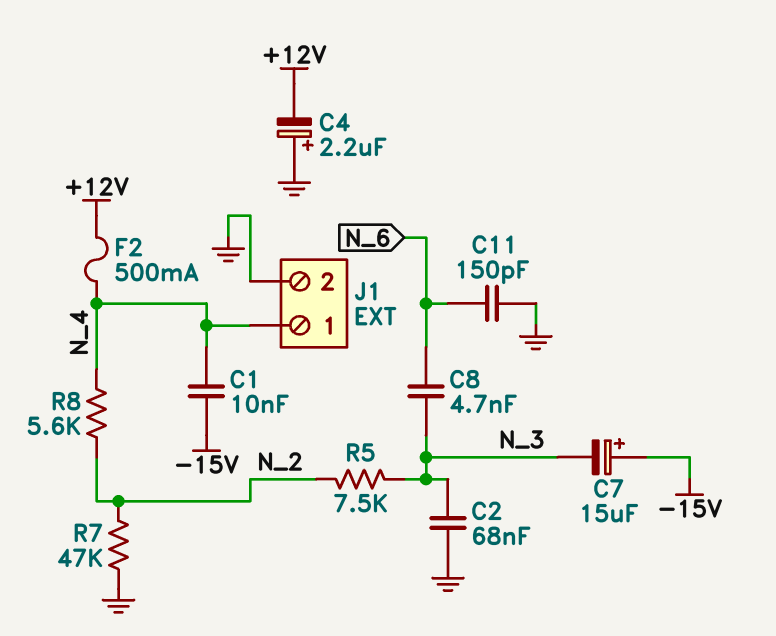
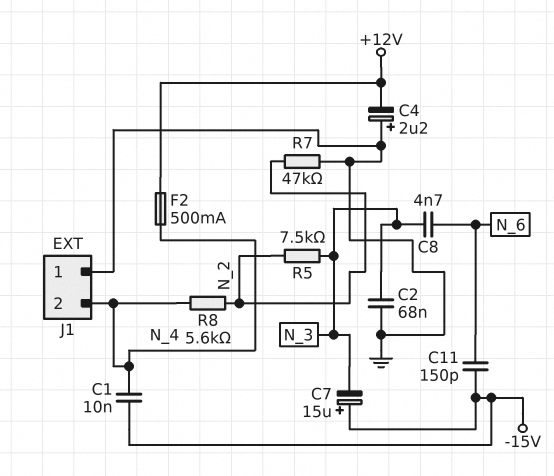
C11: 150pF (GND, N_6) -> 150pF (-15V, N_6)
J1 pin 1: N_4 -> GND
J1 pin 2: GND -> N_4

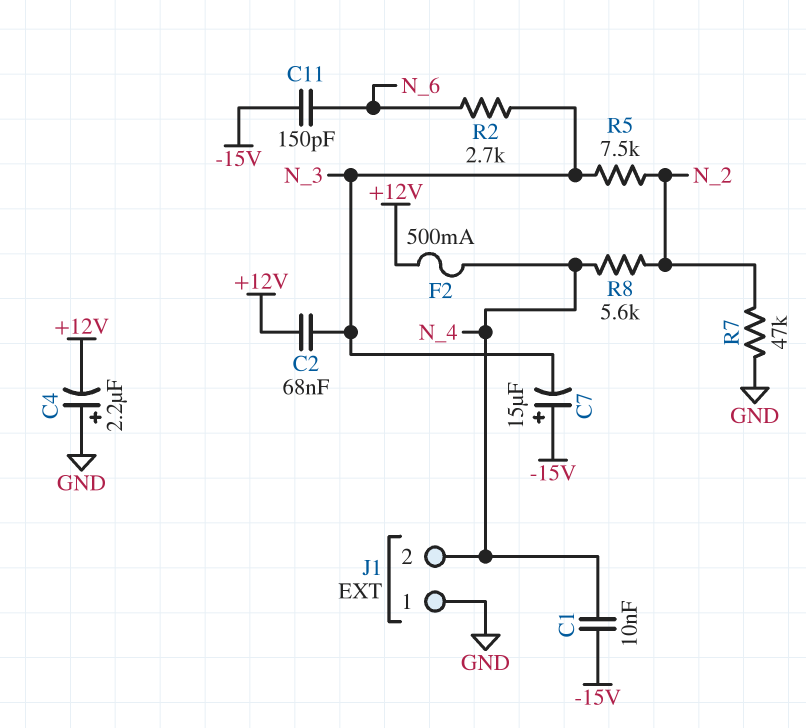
C2: 68nF (GND, N_3) -> 68nF (+12V, N_3)
C8: 4.7nF (N_3, N_6) -> none
R2: none -> 2.7k (N_3, N_6)

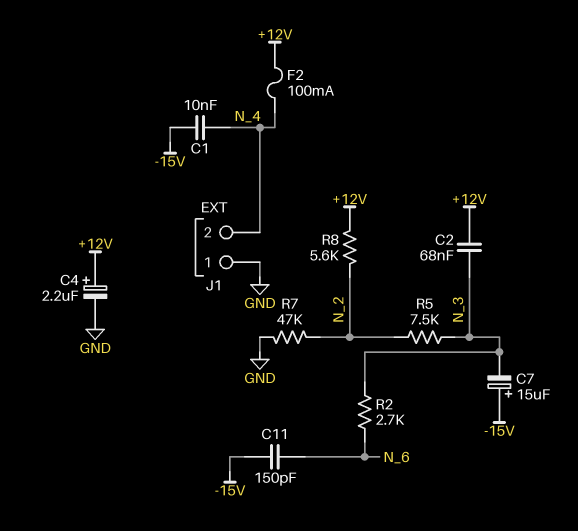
C4: 2.2uF (plus GND, minus +12V) -> 2.2uF (plus +12V, minus GND)
F2: 500mA (+12V, N_4) -> 100mA (+12V, N_4)
R8: 5.6k (N_2, N_4) -> 5.6k (+12V, N_2)

